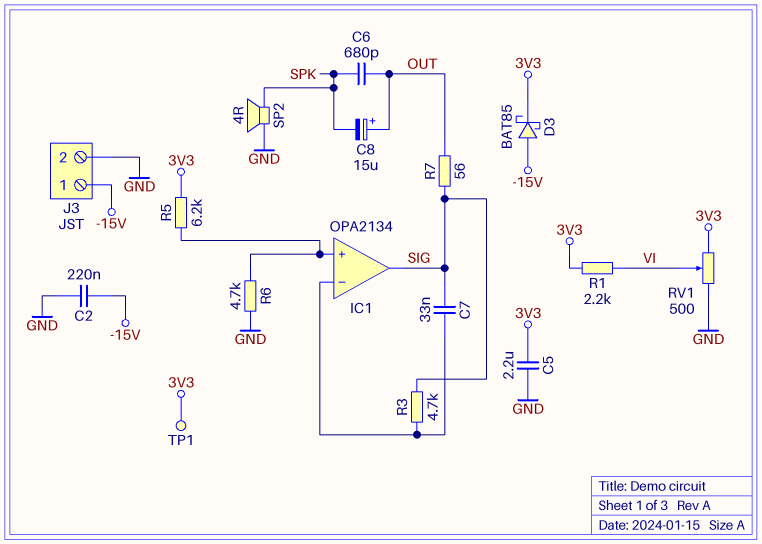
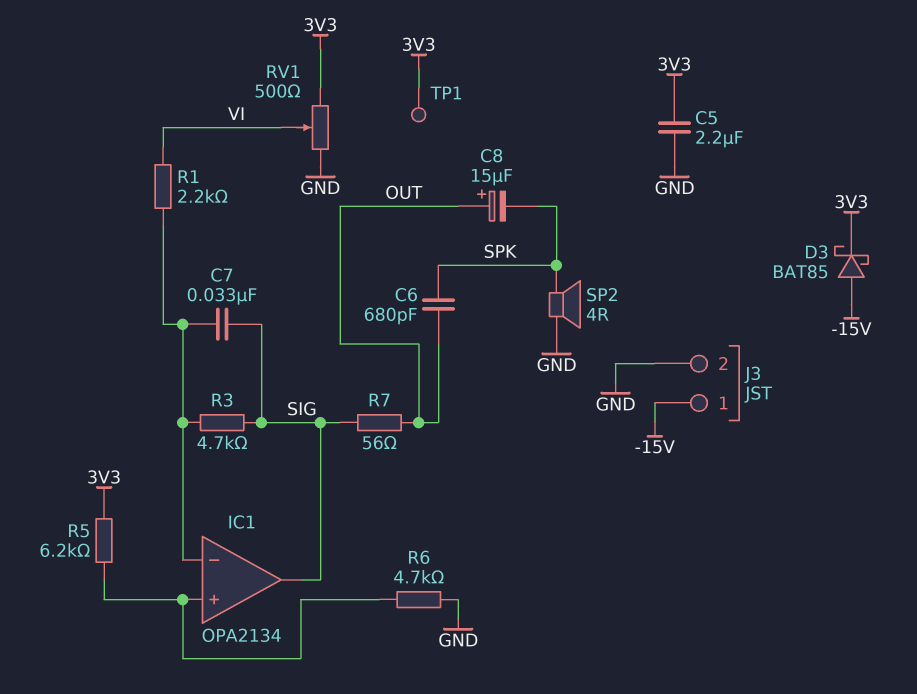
C2: 220nF (-15V, GND) -> none
R1: 2.2k (3V3, VI) -> 2.2k (IC1/in-, VI)

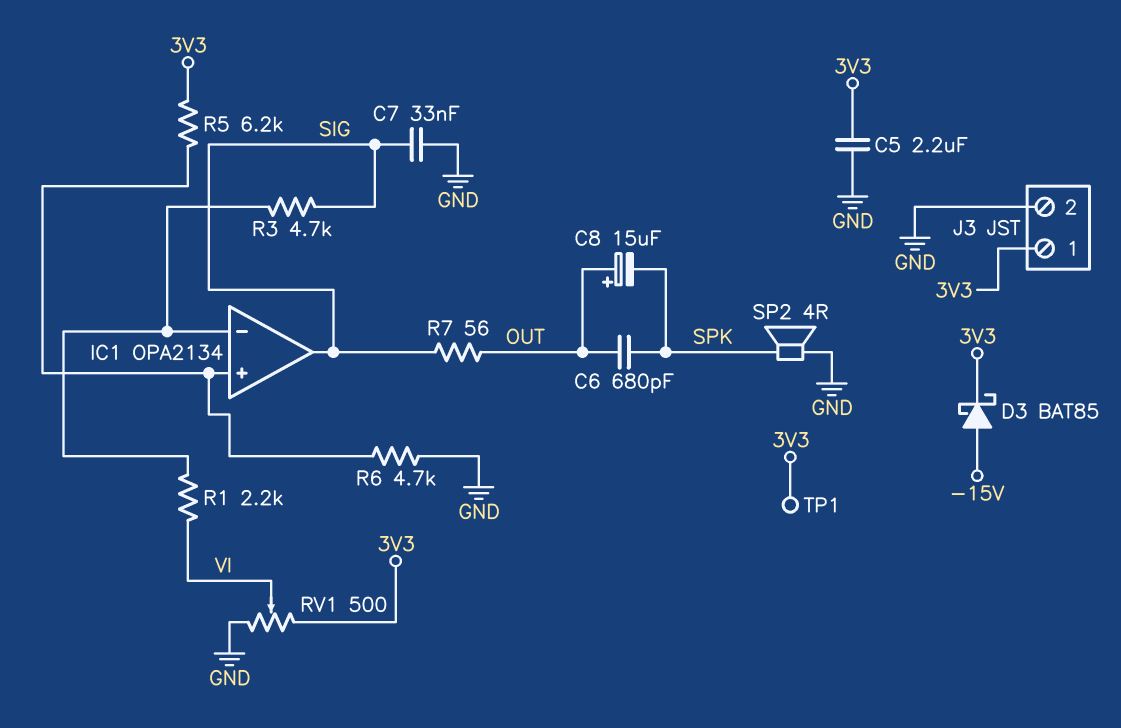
C7: 33nF (IC1/in-, SIG) -> 33nF (GND, SIG)
J3 pin 1: -15V -> 3V3

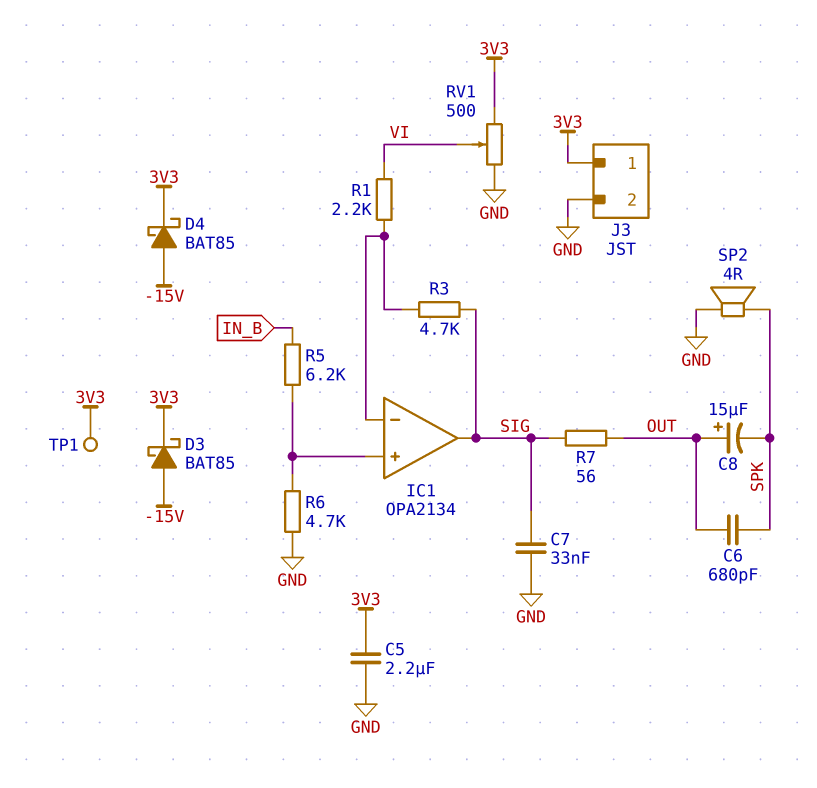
D4: none -> schottky BAT85 (A -15V, K 3V3)
R5: 6.2k (3V3, IC1/in+) -> 6.2k (IC1/in+, IN_B)

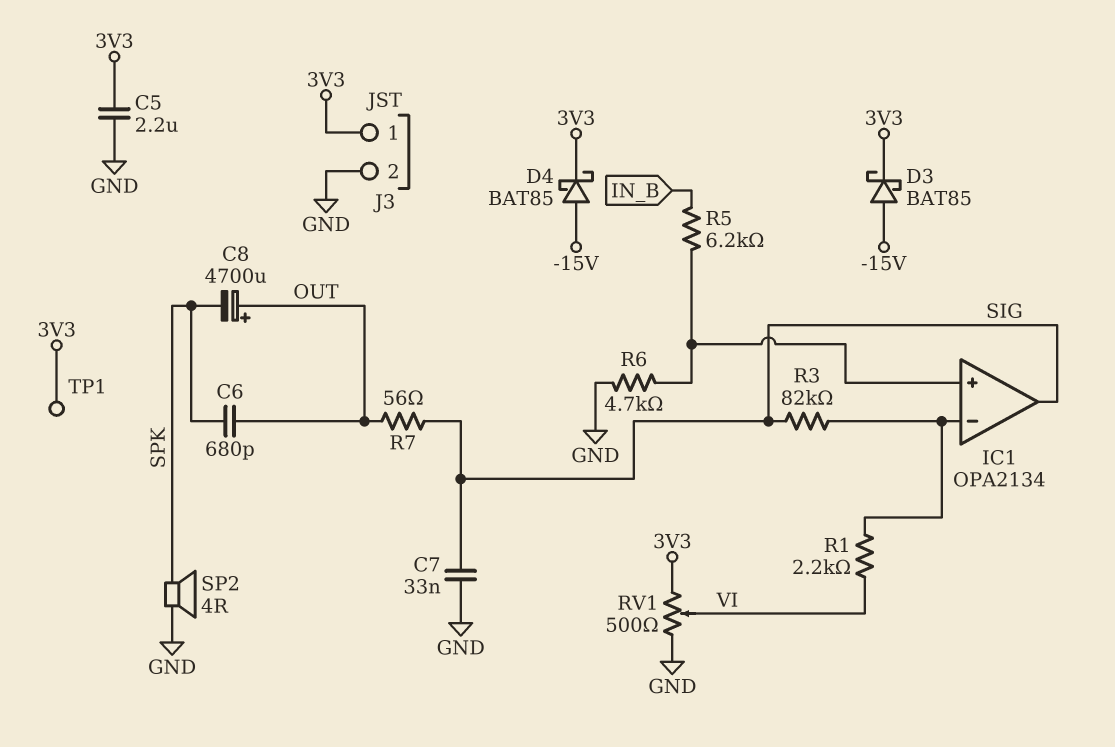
C8: 15uF (plus OUT, minus SPK) -> 4700uF (plus OUT, minus SPK)
R3: 4.7k (IC1/in-, SIG) -> 82k (IC1/in-, SIG)

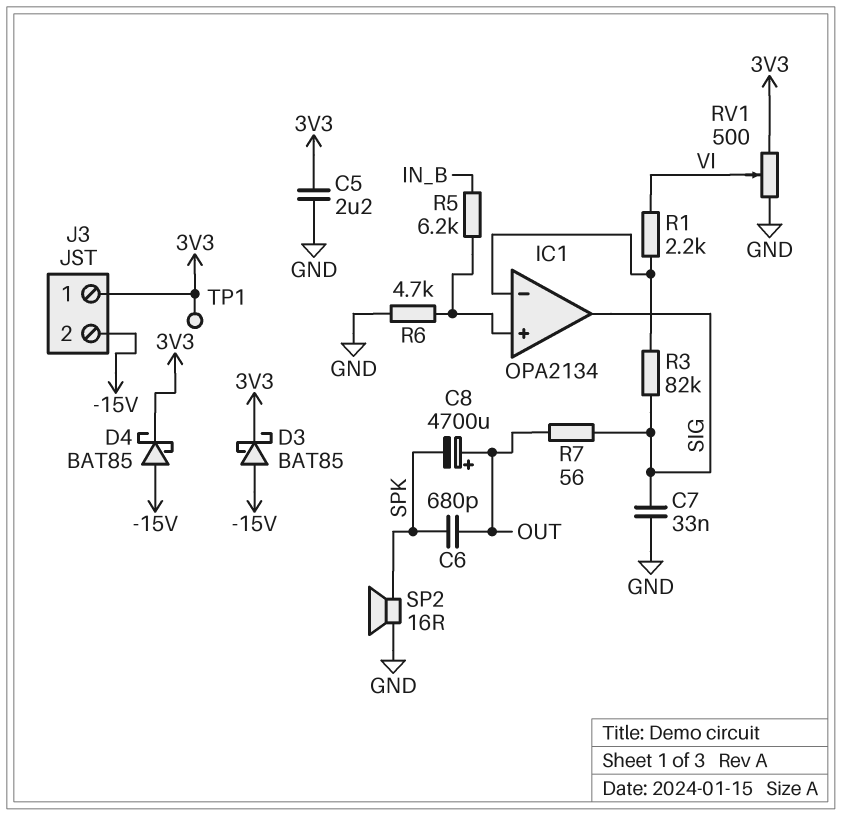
J3 pin 2: GND -> -15V
SP2: speaker 4R (GND, SPK) -> speaker 16R (GND, SPK)

